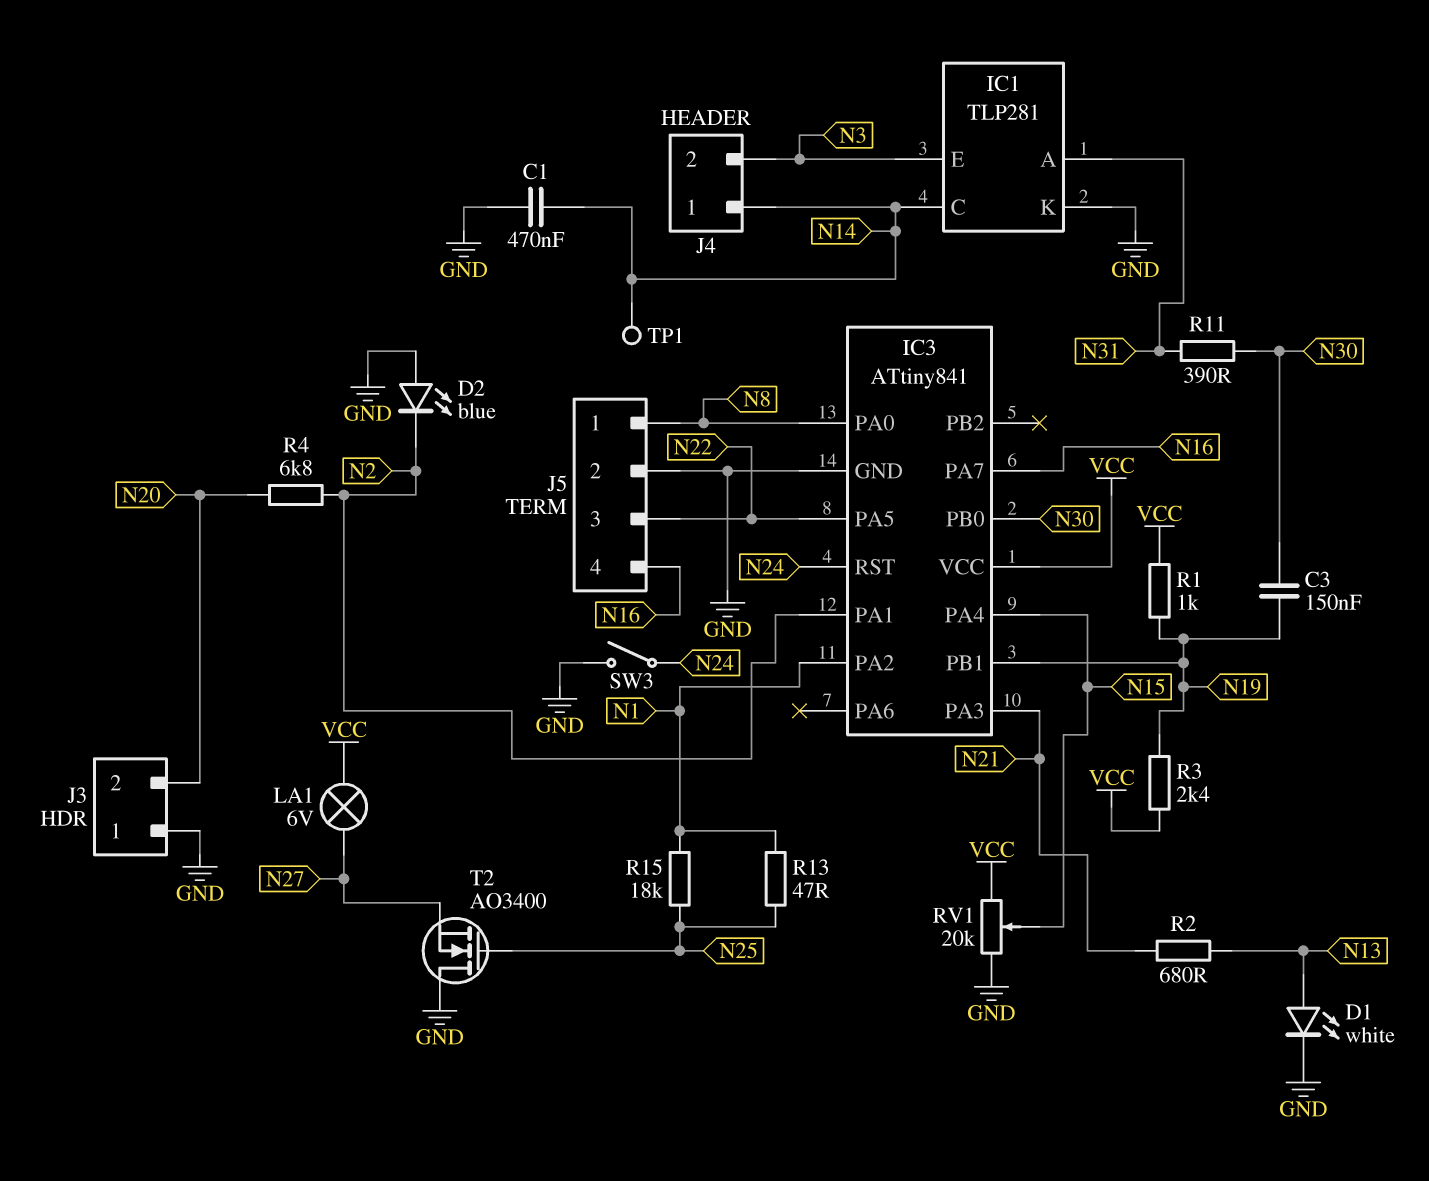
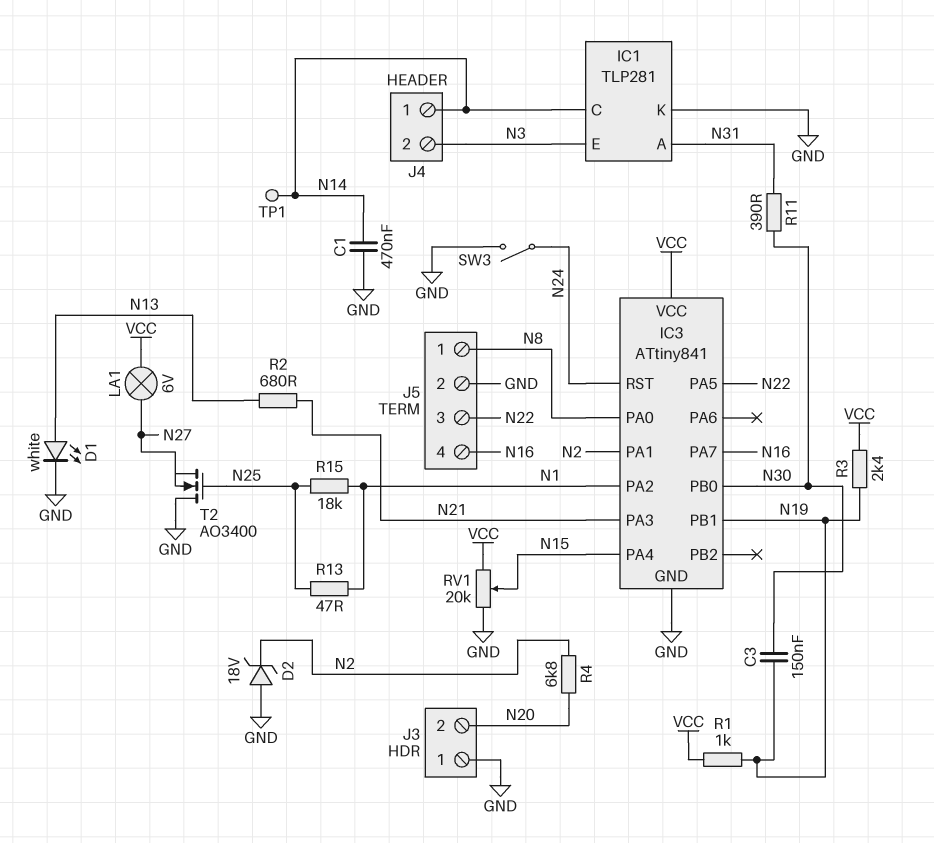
D2: LED blue (A GND, K N2) -> zener 18V (A GND, K N2)

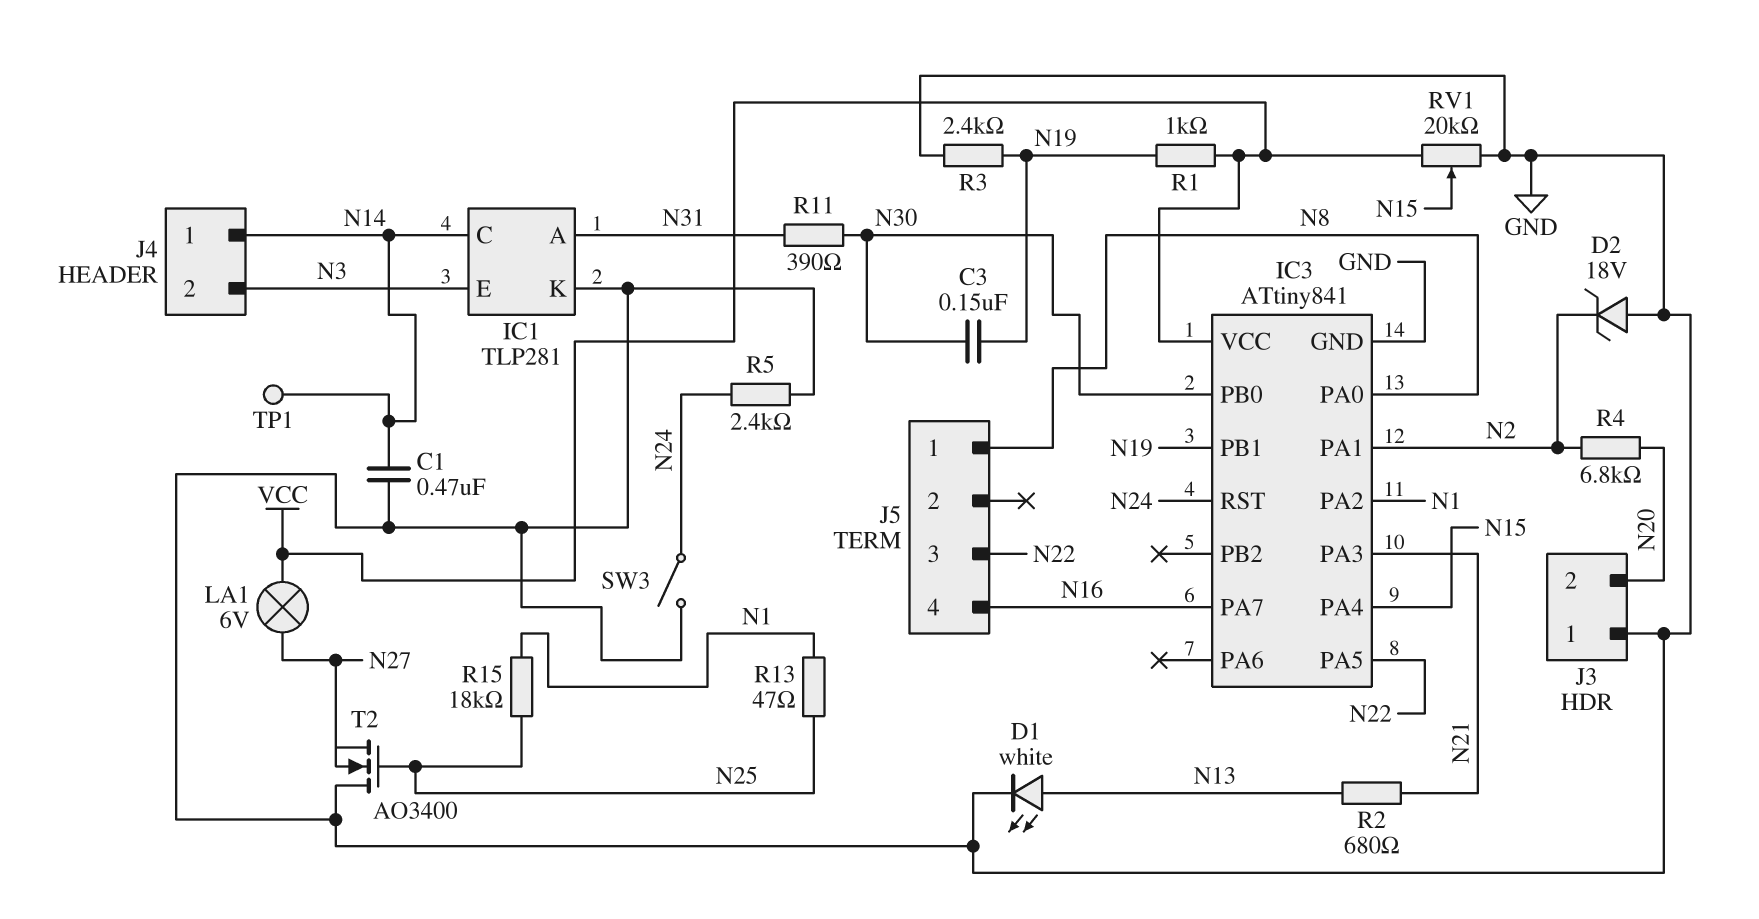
J5 pin 2: GND -> none
R3: 2.4k (N19, VCC) -> 2.4k (GND, N19)
R5: none -> 2.4k (GND, N24)

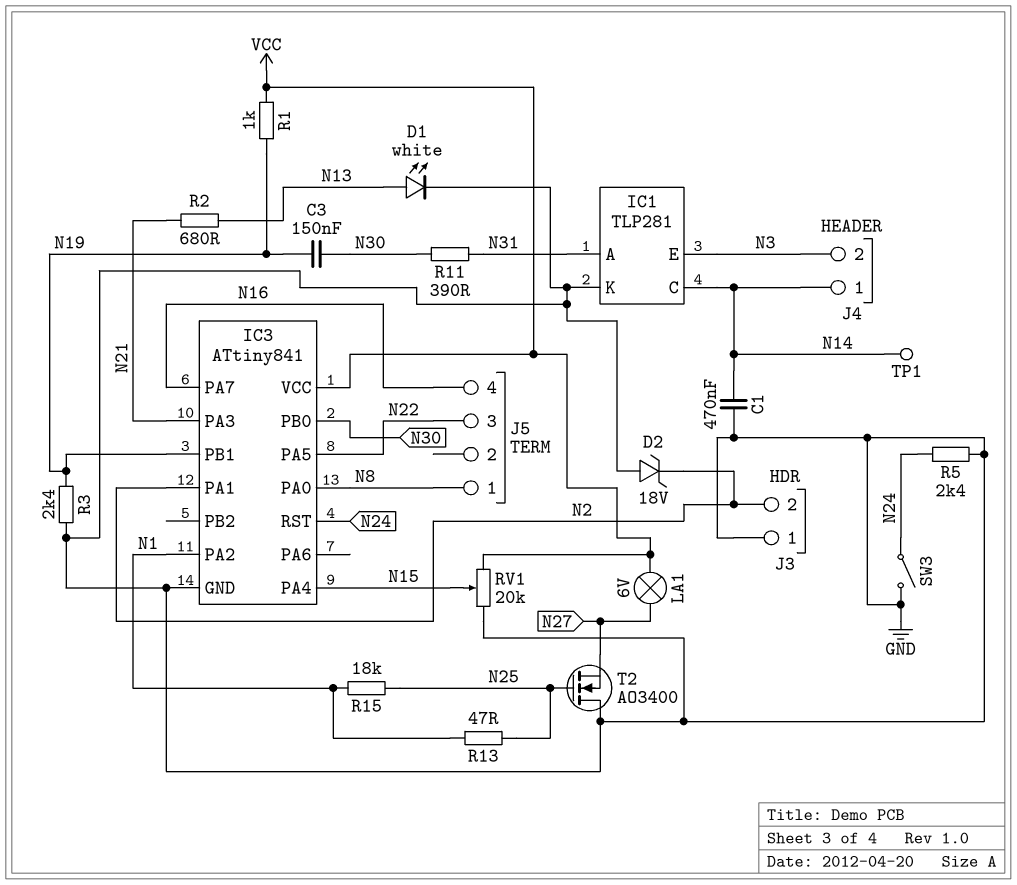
J3 pin 2: N20 -> N2
R4: 6.8k (N2, N20) -> none

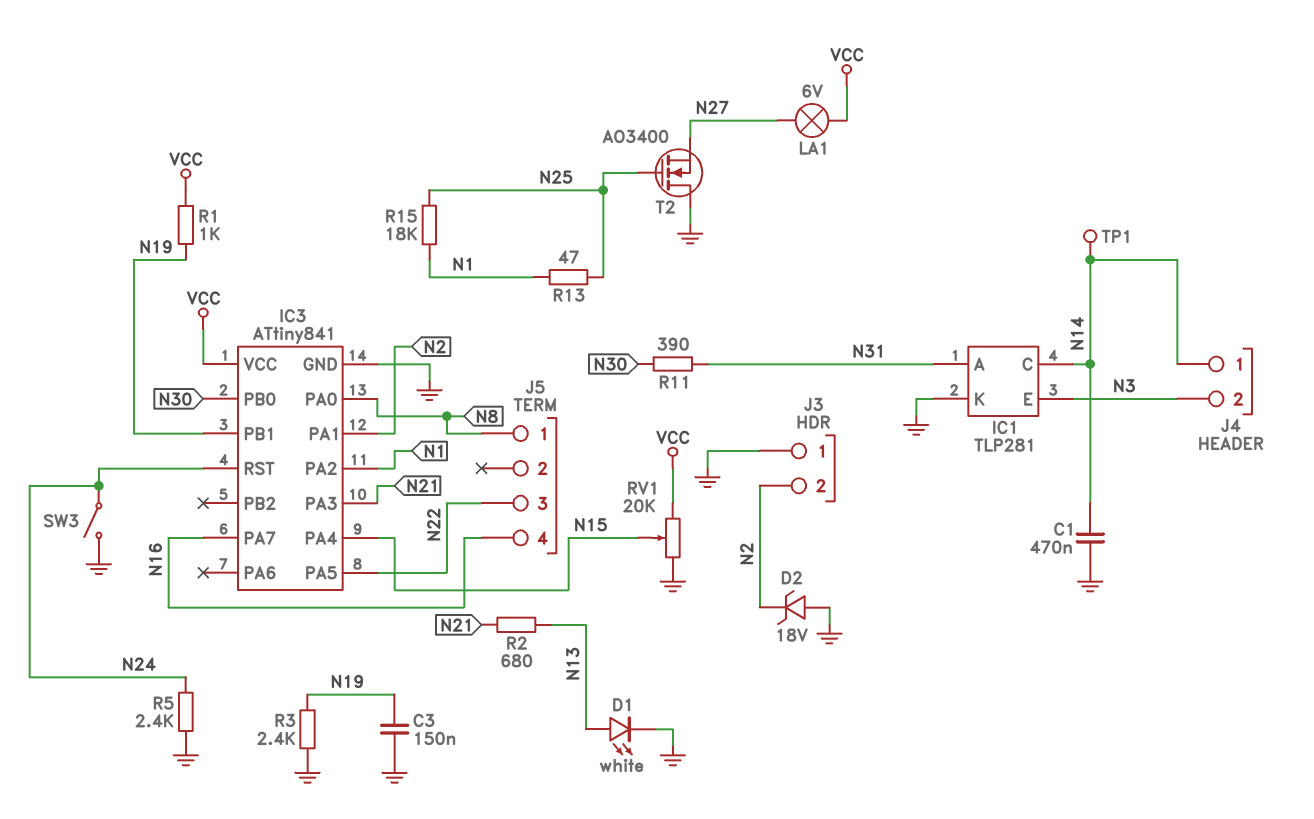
C3: 150nF (N19, N30) -> 150nF (GND, N19)

